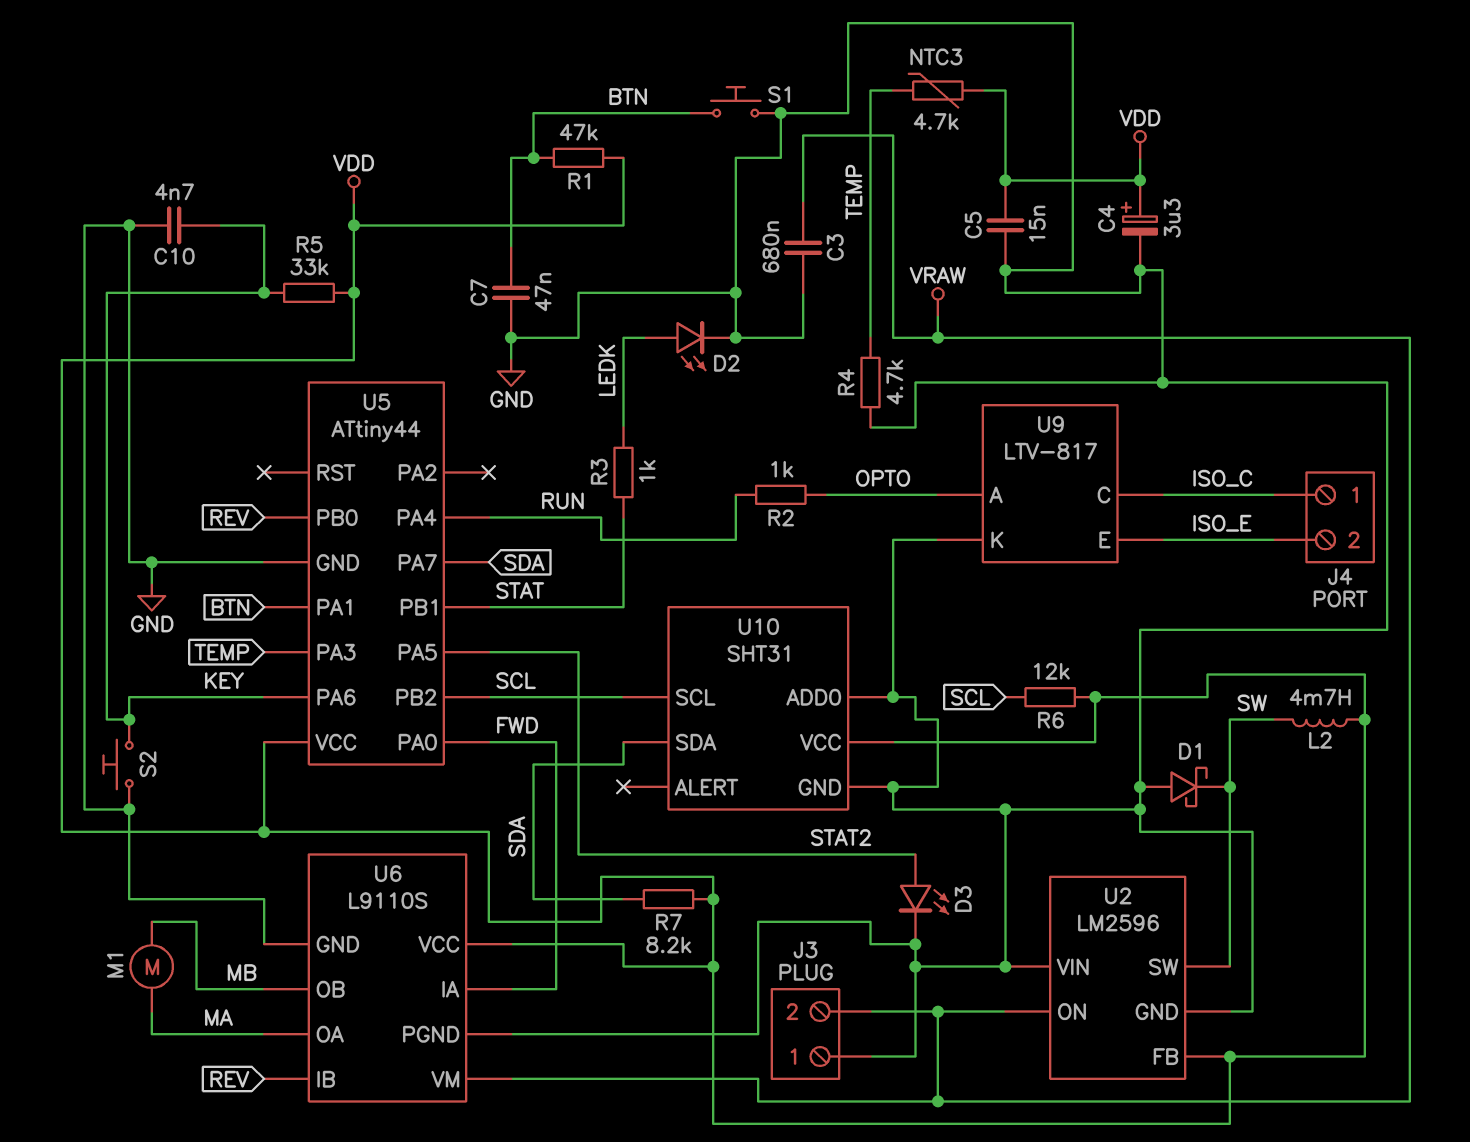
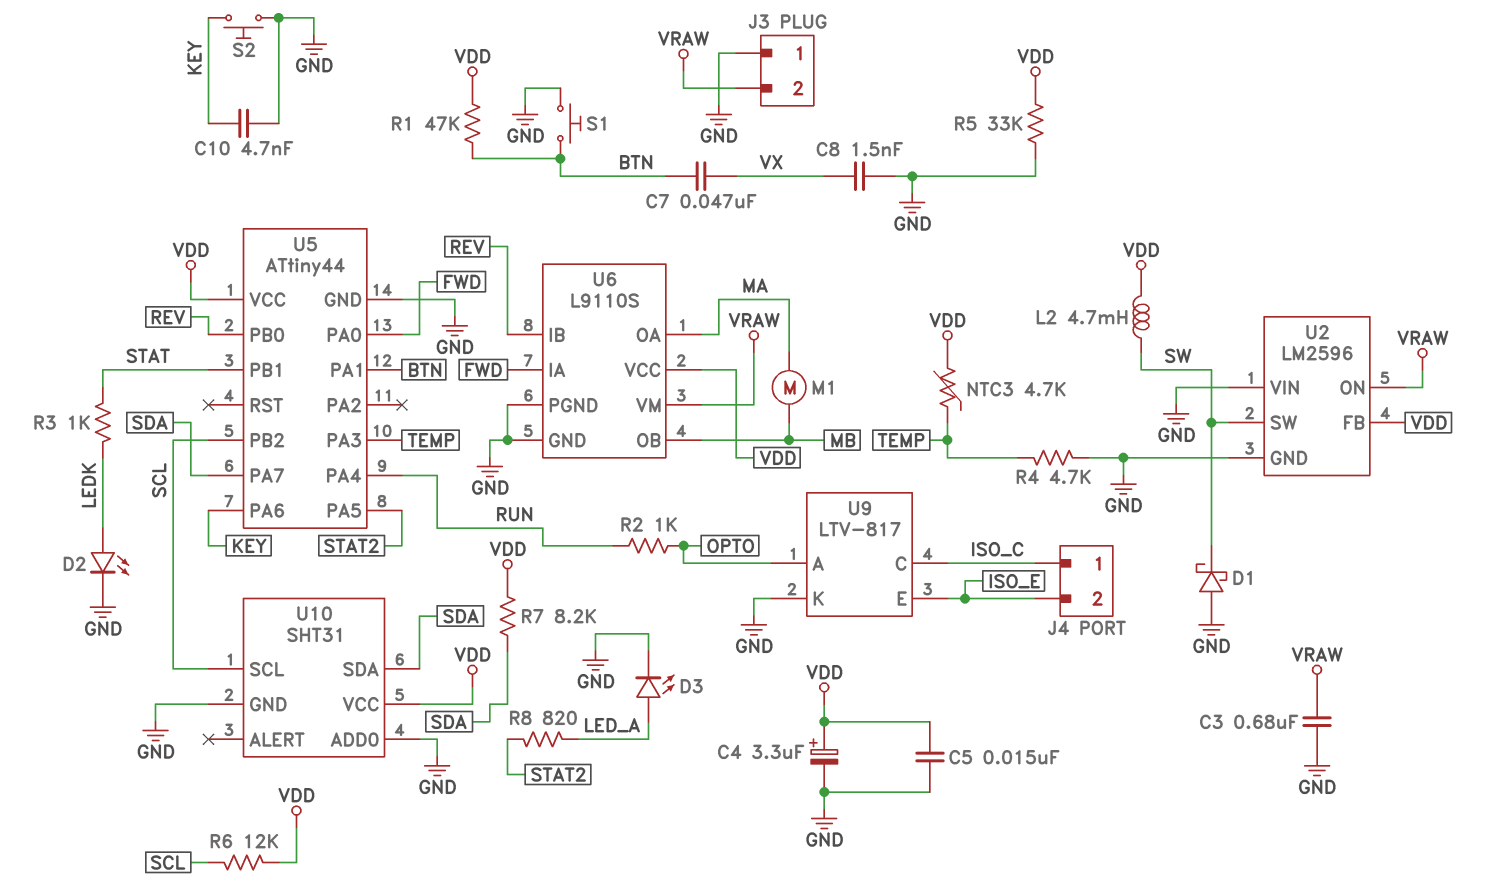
C7: 47nF (BTN, GND) -> 47nF (BTN, VX)
C8: none -> 1.5nF (GND, VX)
D3: LED (A STAT2, K GND) -> LED (A LED_A, K GND)
R5: 33k (KEY, VDD) -> 33k (GND, VDD)
R8: none -> 820 (LED_A, STAT2)

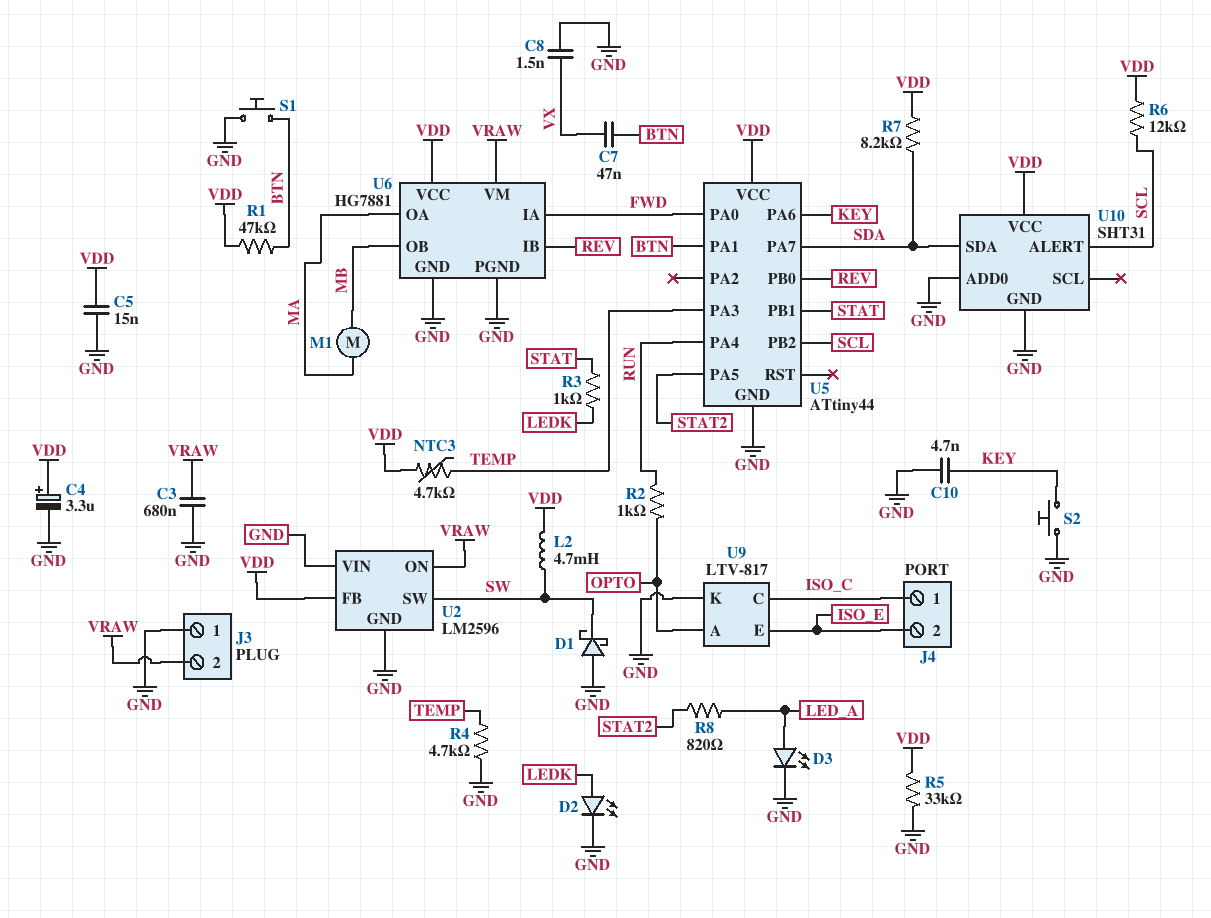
U6: L9110S -> HG7881
U10 pin ALERT: none -> SCL
U10 pin SCL: SCL -> none

